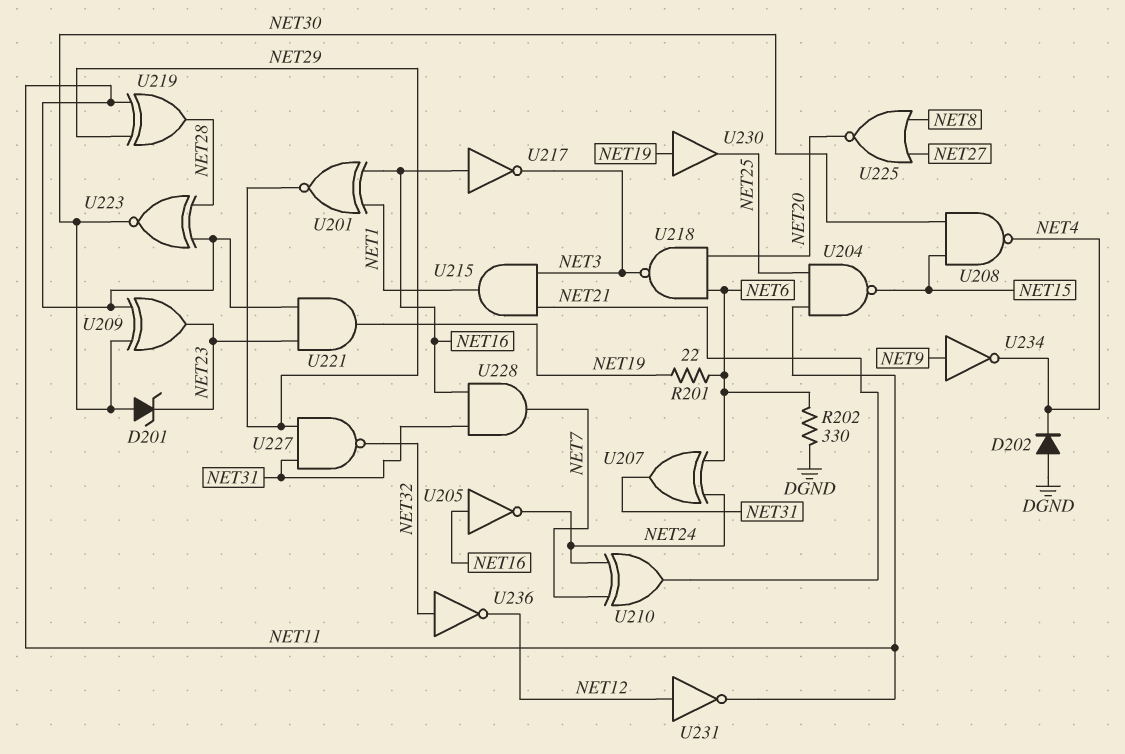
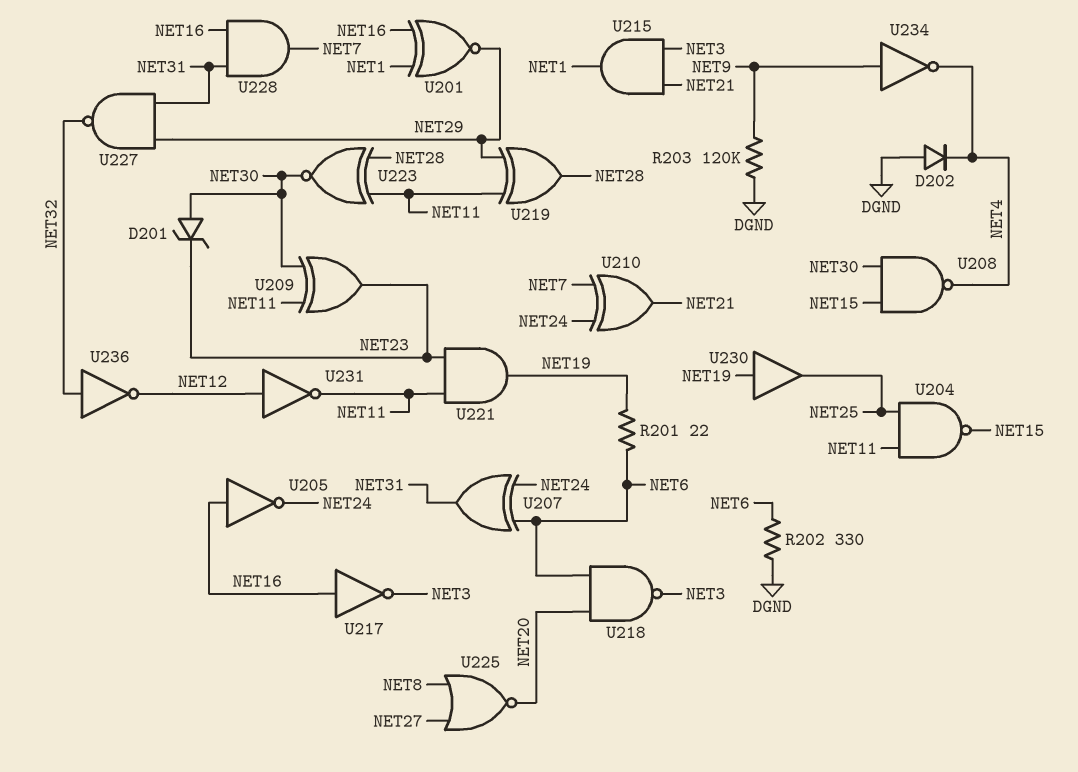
R203: none -> 120k (DGND, NET9)

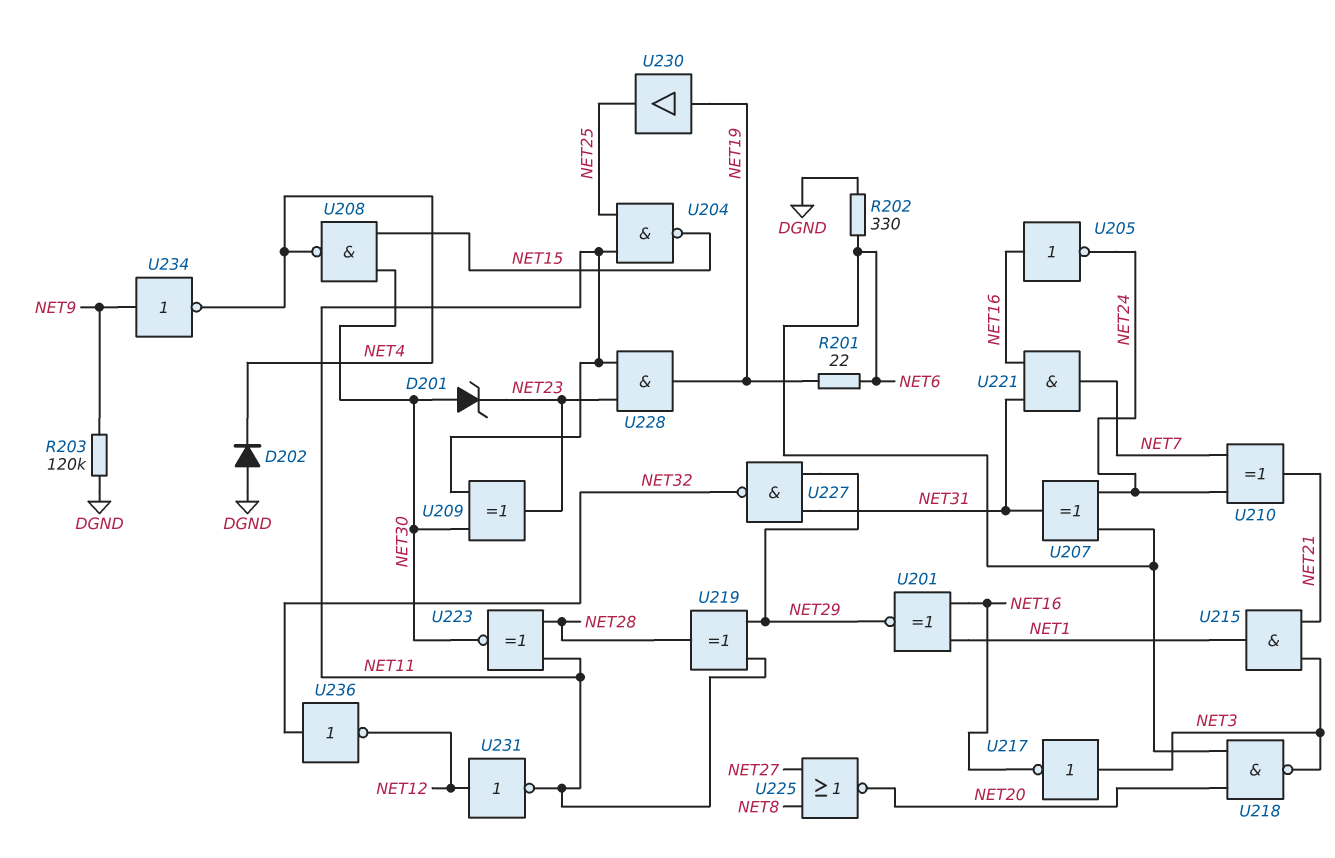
U217: NOT (in NET16, out NET3) -> NOT (in NET3, out NET16)
U221: AND (in NET11, in NET23, out NET19) -> AND (in NET16, in NET31, out NET7)
U228: AND (in NET16, in NET31, out NET7) -> AND (in NET11, in NET23, out NET19)

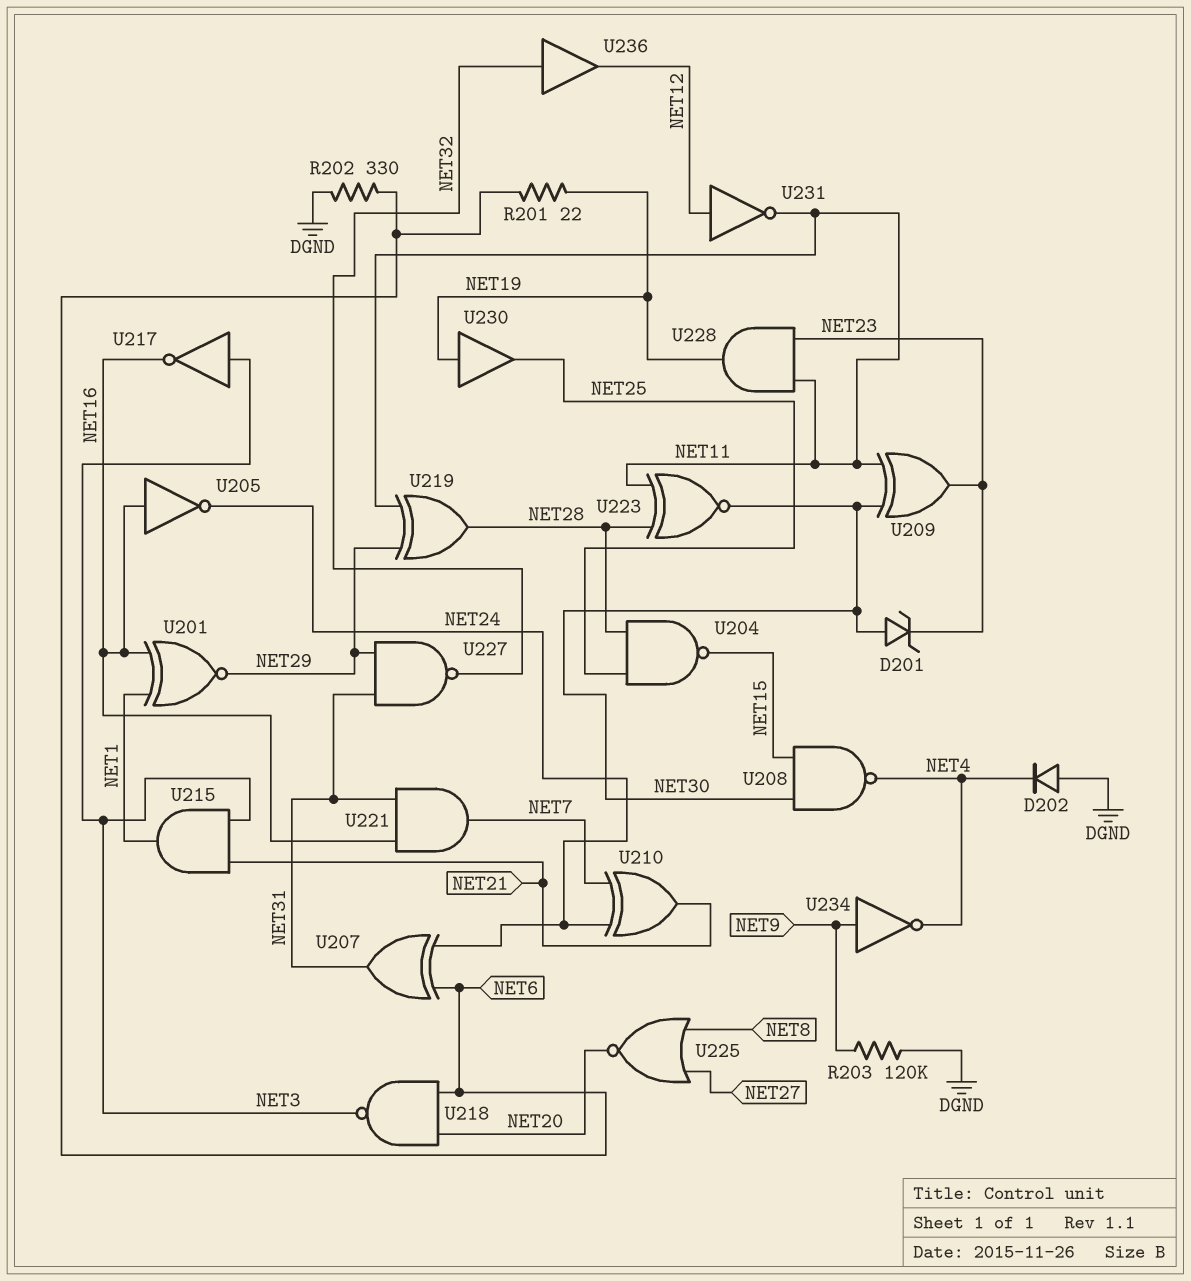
U204: NAND (in NET11, in NET25, out NET15) -> NAND (in NET25, in NET28, out NET15)
U236: NOT (in NET32, out NET12) -> buffer (in NET32, out NET12)

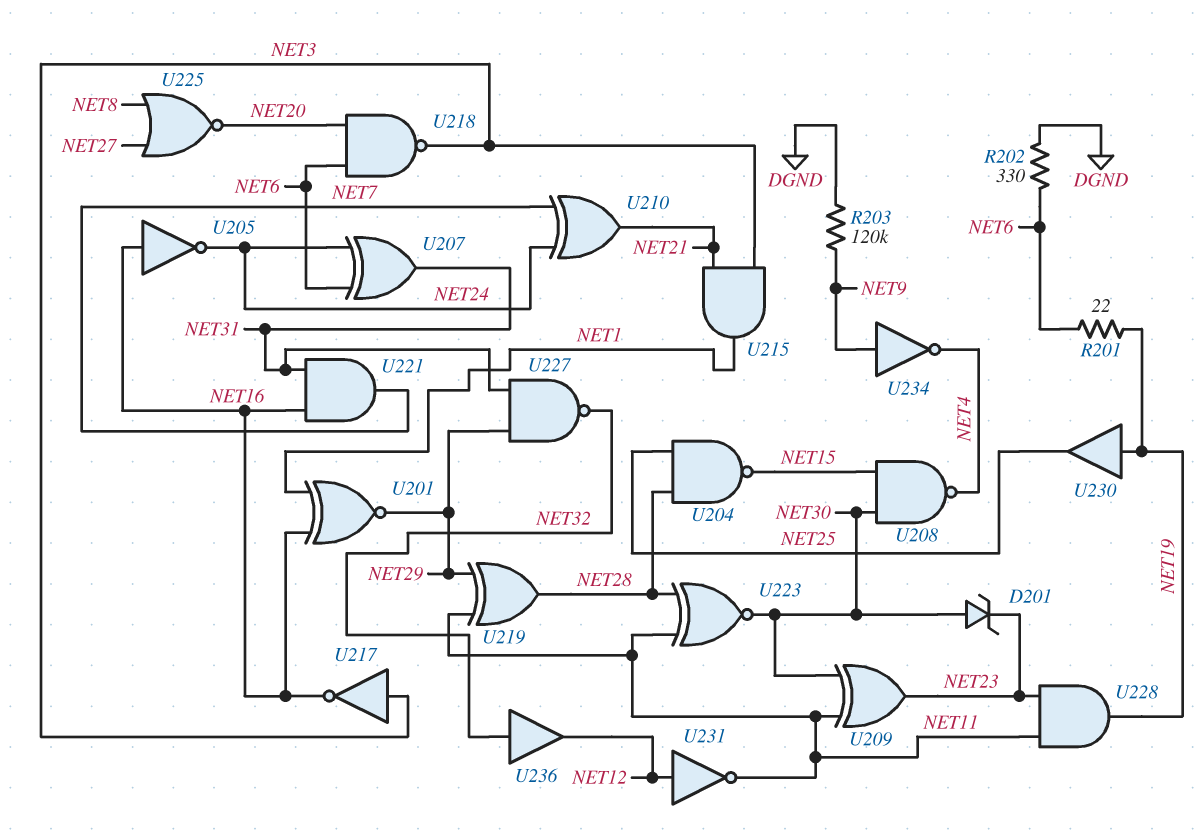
D202: diode (A DGND, K NET4) -> none

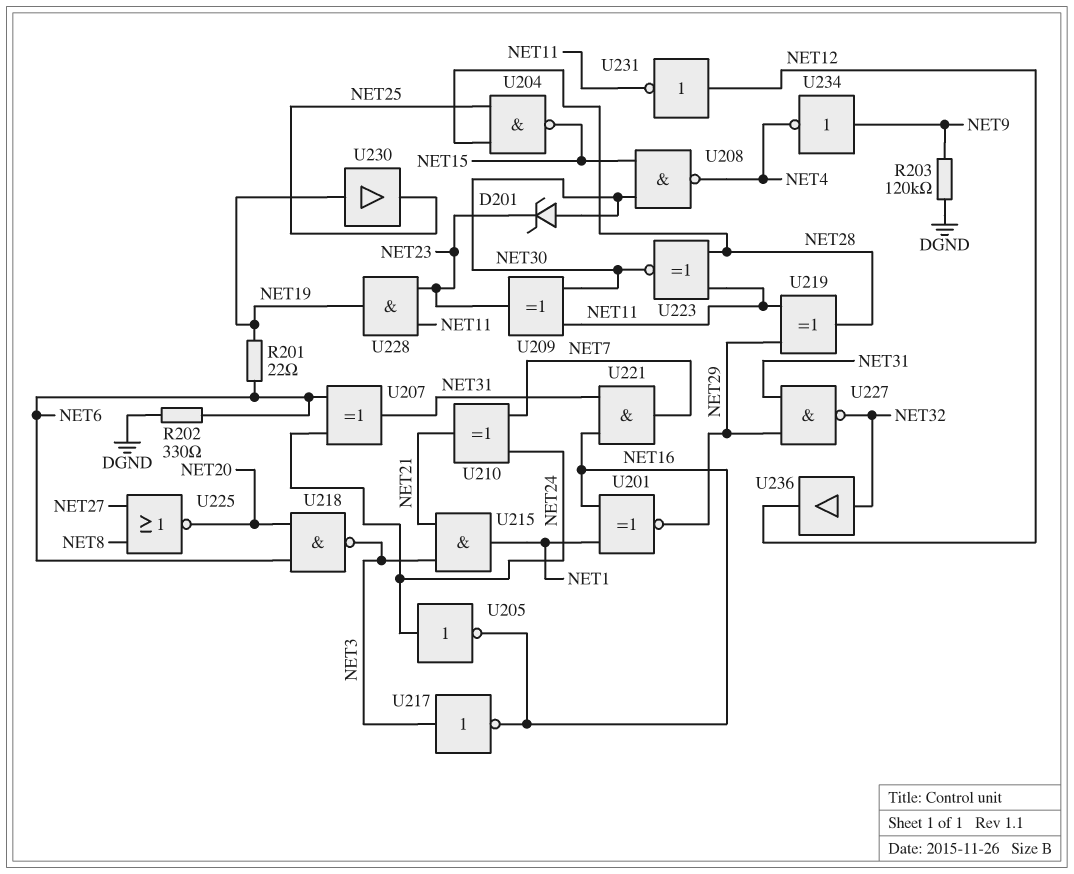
U205: NOT (in NET16, out NET24) -> NOT (in NET24, out NET16)

